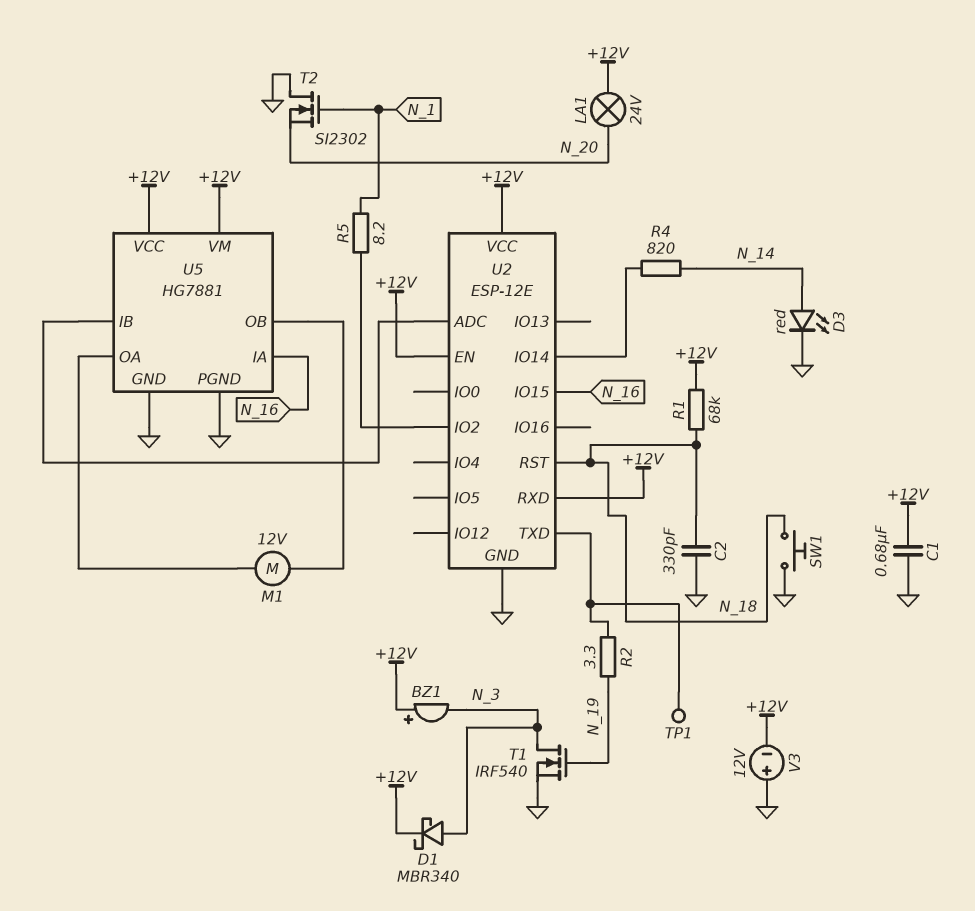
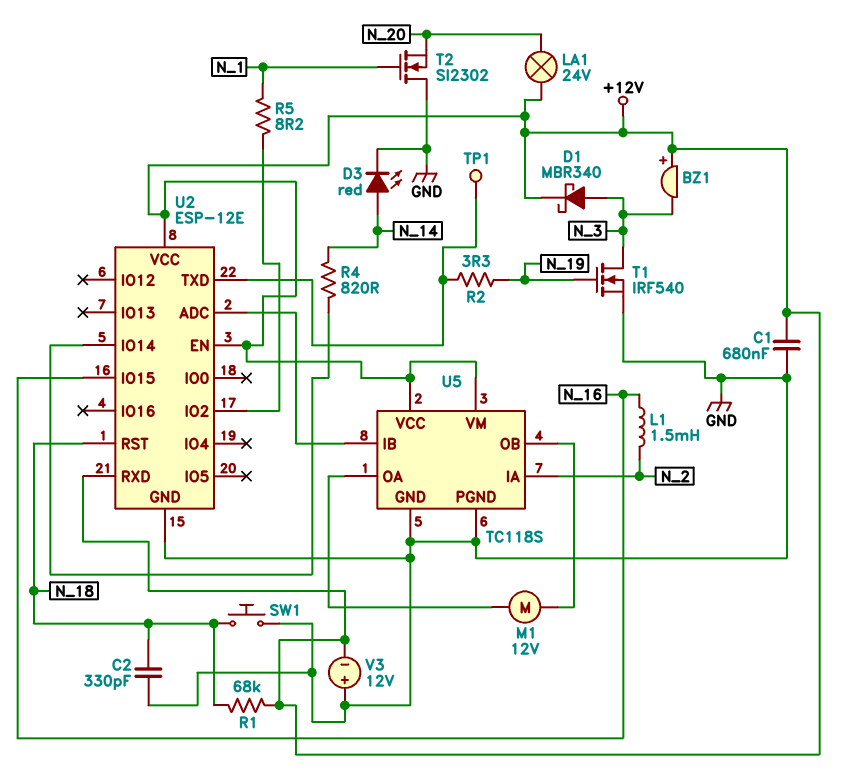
L1: none -> 1.5mH (N_2, N_16)
U5: HG7881 -> TC118S
U5 pin IA: N_16 -> N_2

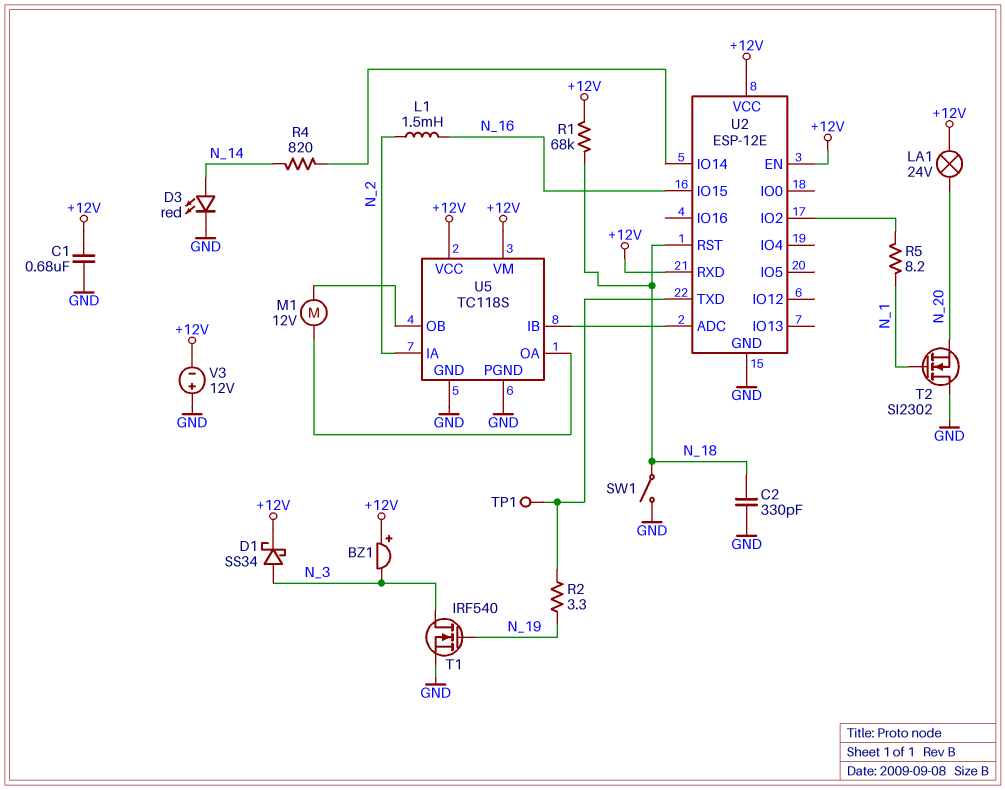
D1: schottky MBR340 (A N_3, K +12V) -> schottky SS34 (A N_3, K +12V)
SW1: button (GND, N_18) -> switch (GND, N_18)

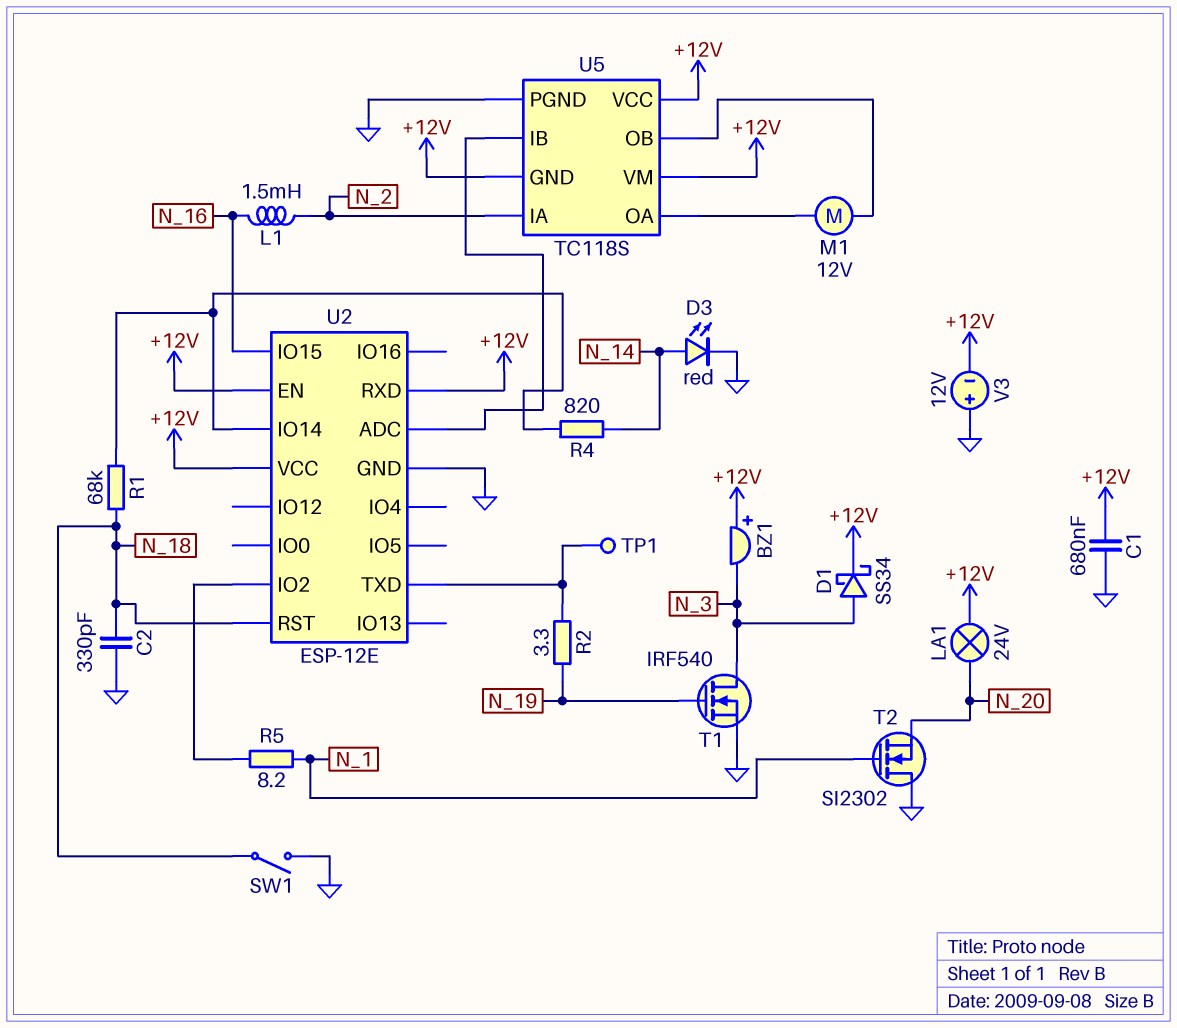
R1: 68k (+12V, N_18) -> 68k (N_18, U2/IO14)
U5 pin GND: GND -> +12V

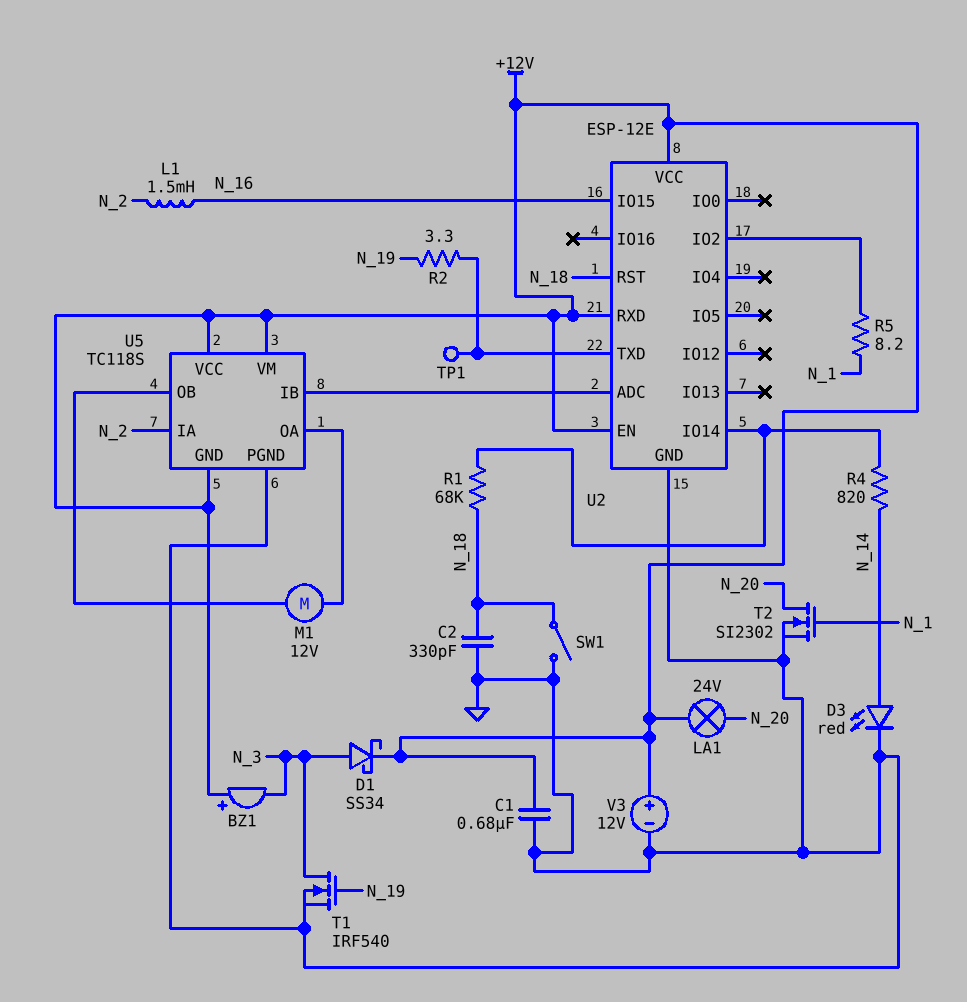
T2: NMOS SI2302 (G N_1, D GND, S N_20) -> NMOS SI2302 (G N_1, D N_20, S GND)
V3: 12V (plus GND, minus +12V) -> 12V (plus +12V, minus GND)

